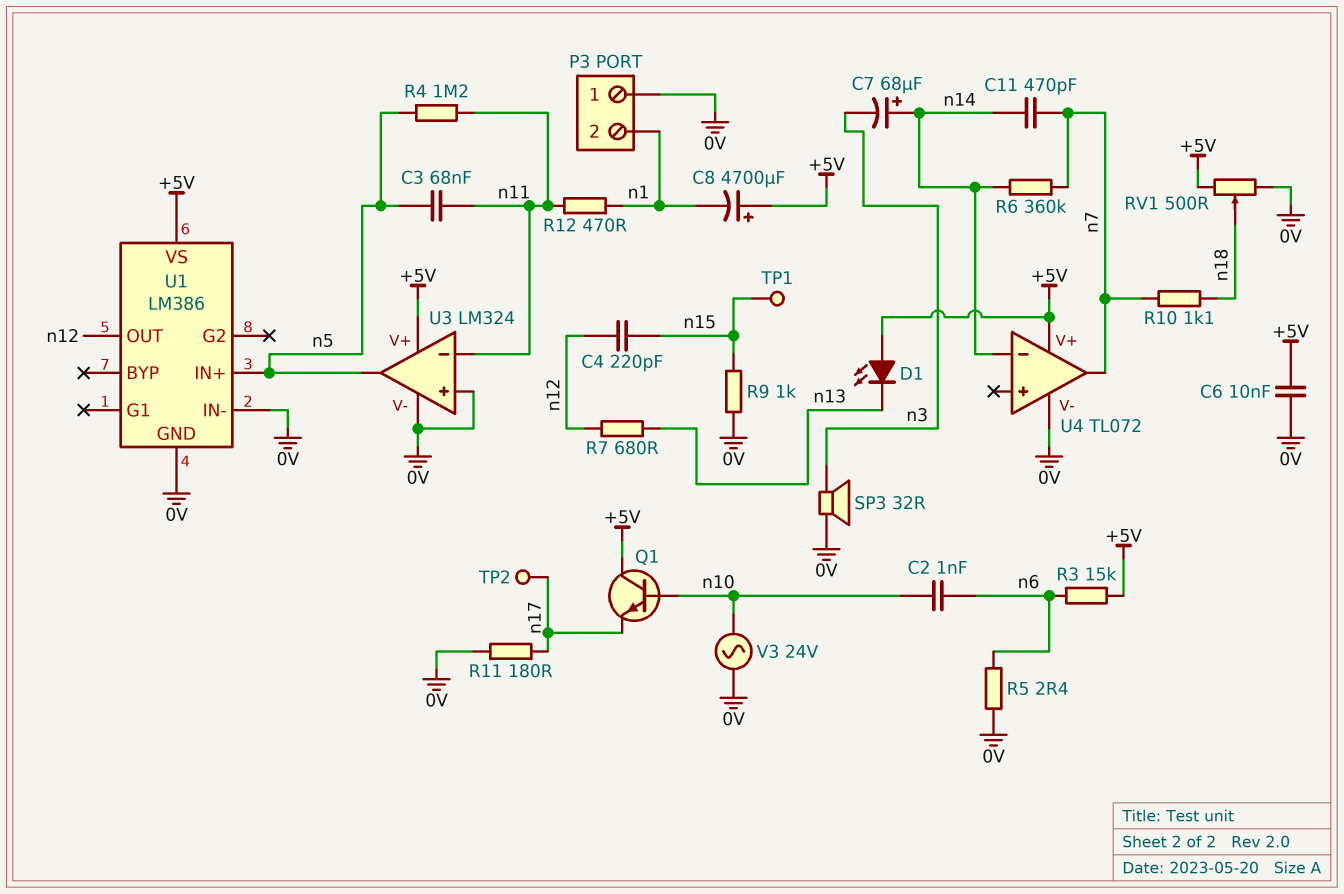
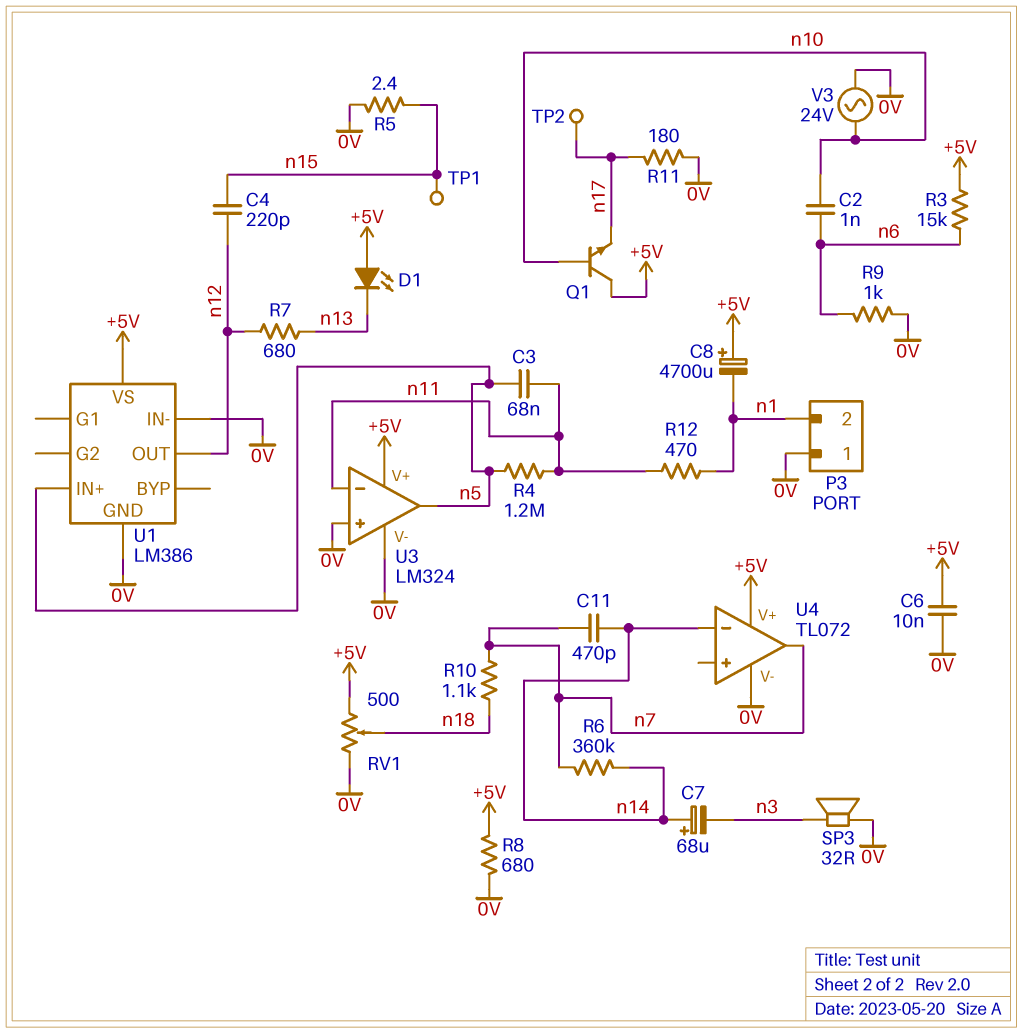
R5: 2.4 (0V, n6) -> 2.4 (0V, n15)
R8: none -> 680 (+5V, 0V)
R9: 1k (0V, n15) -> 1k (0V, n6)

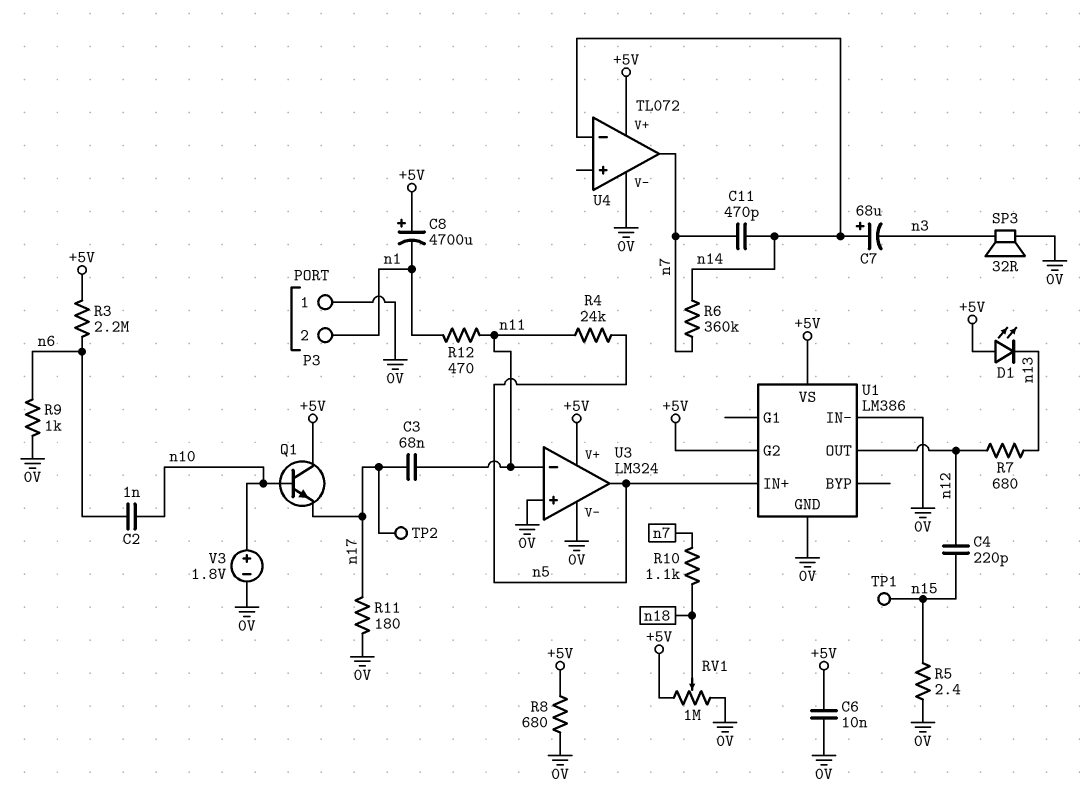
C3: 68nF (n5, n11) -> 68nF (n11, n17)
R3: 15k (+5V, n6) -> 2.2M (+5V, n6)
R4: 1.2M (n5, n11) -> 24k (n5, n11)
RV1: 500 (+5V, 0V, wiper n18) -> 1M (+5V, 0V, wiper n18)
U1 pin G2: none -> +5V
V3: AC 24V (0V, n10) -> 1.8V (plus n10, minus 0V)

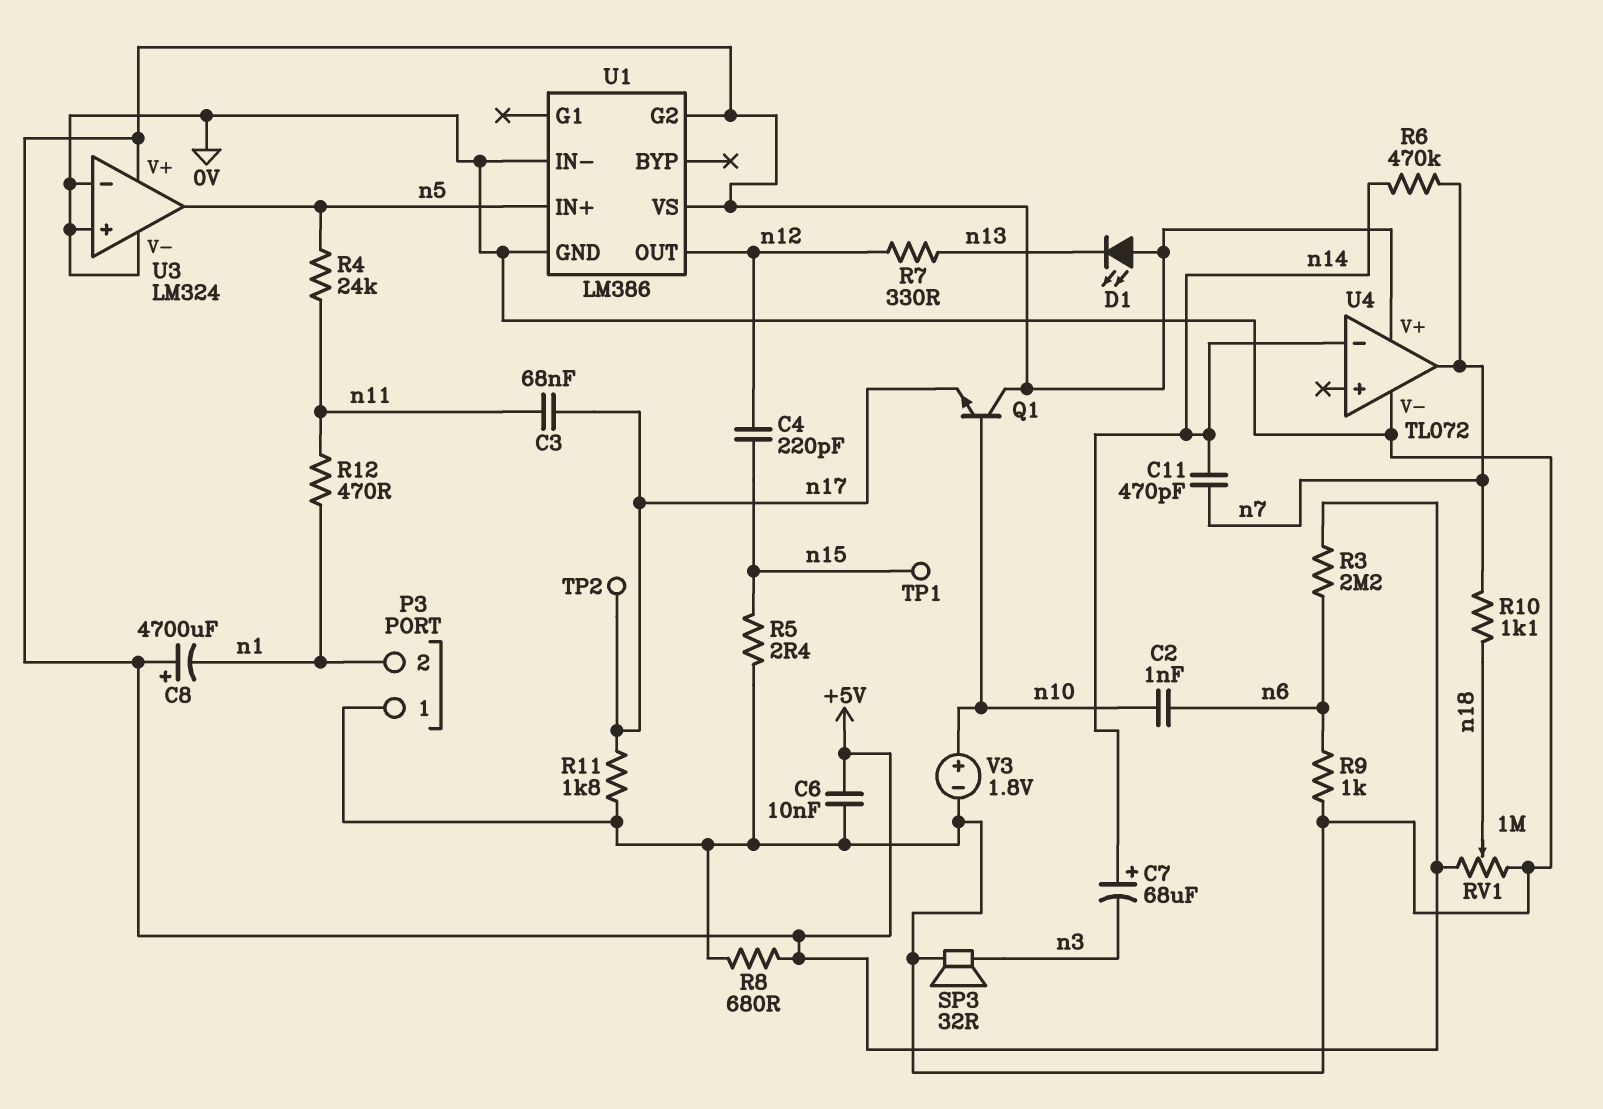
R6: 360k (n7, n14) -> 470k (n7, n14)
R7: 680 (n12, n13) -> 330 (n12, n13)
R11: 180 (0V, n17) -> 1.8k (0V, n17)
U3 pin in-: n11 -> 0V

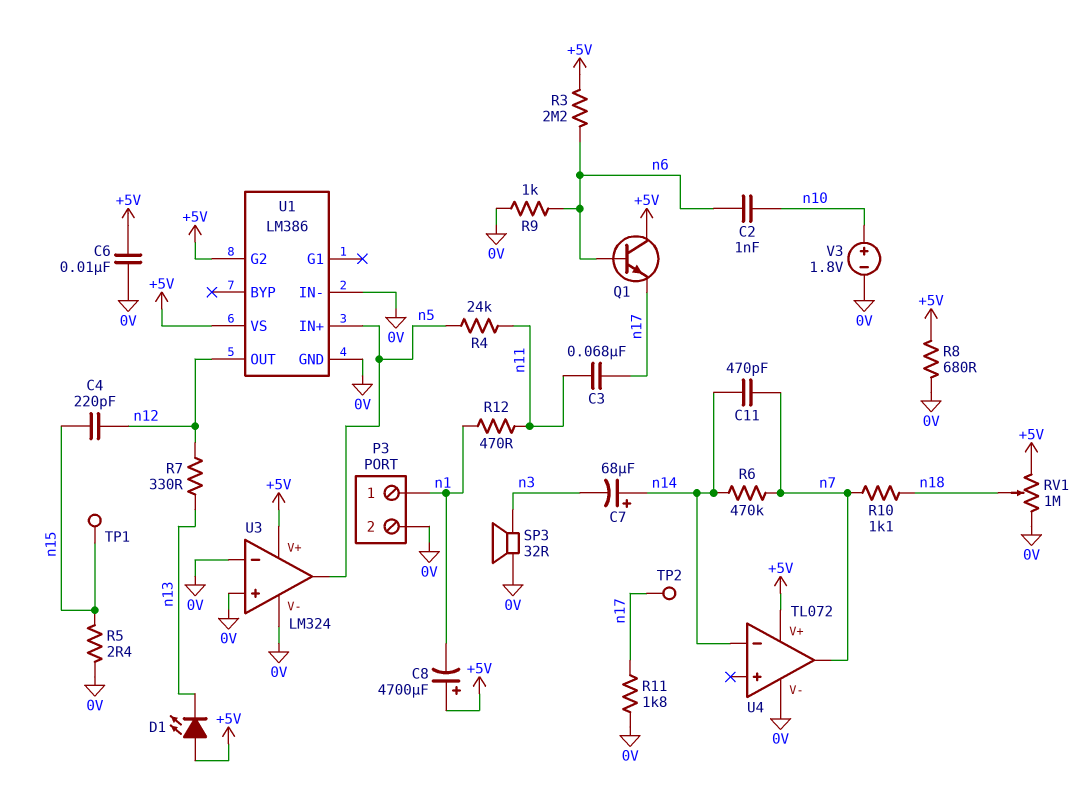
P3 pin 1: 0V -> n1
P3 pin 2: n1 -> 0V
Q1: NPN (B n10, C +5V, E n17) -> NPN (B n6, C +5V, E n17)

